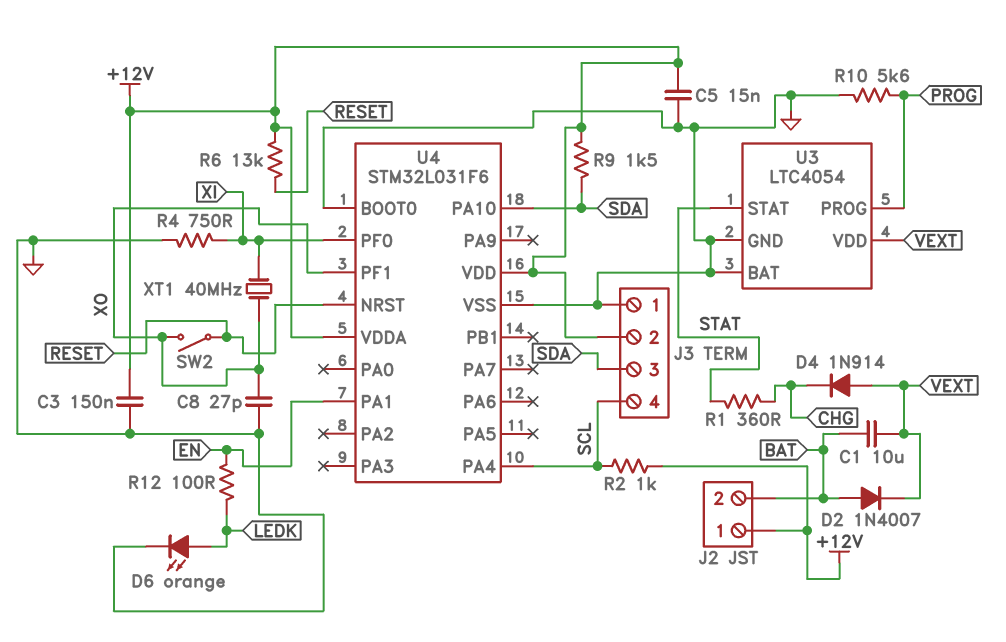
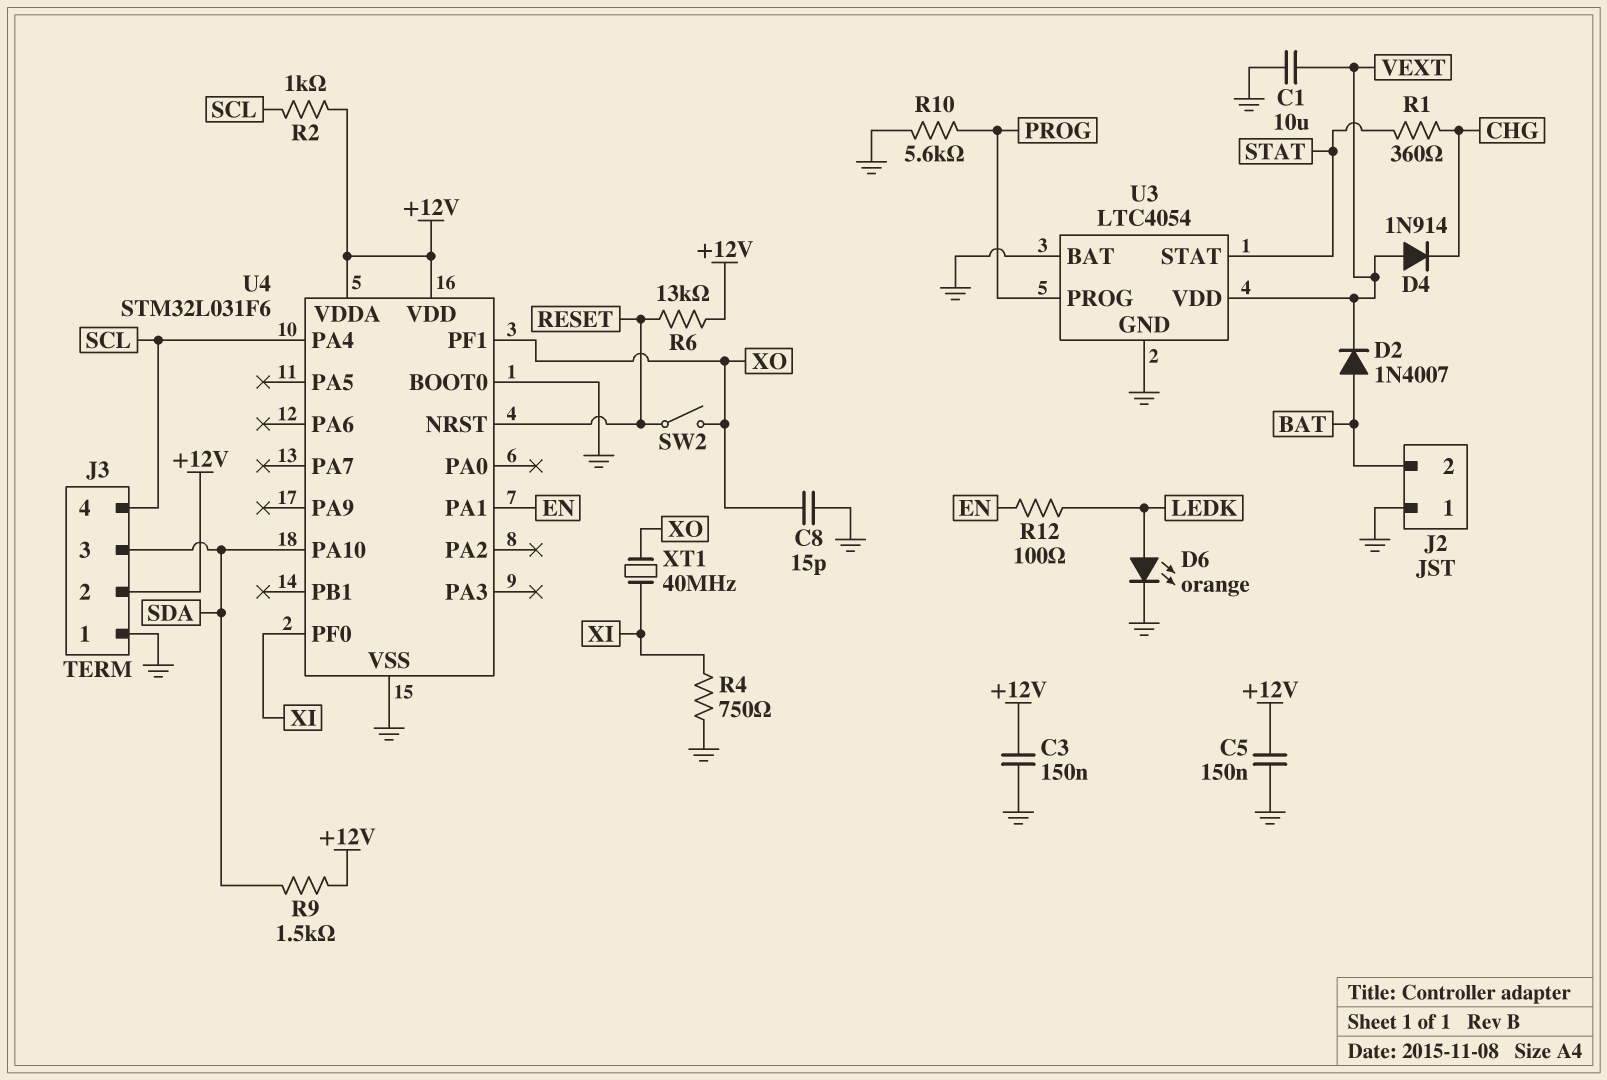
C1: 10uF (BAT, VEXT) -> 10uF (GND, VEXT)
C5: 15nF (+12V, GND) -> 150nF (+12V, GND)
C8: 27pF (GND, XO) -> 15pF (GND, XO)
J2 pin 1: +12V -> GND

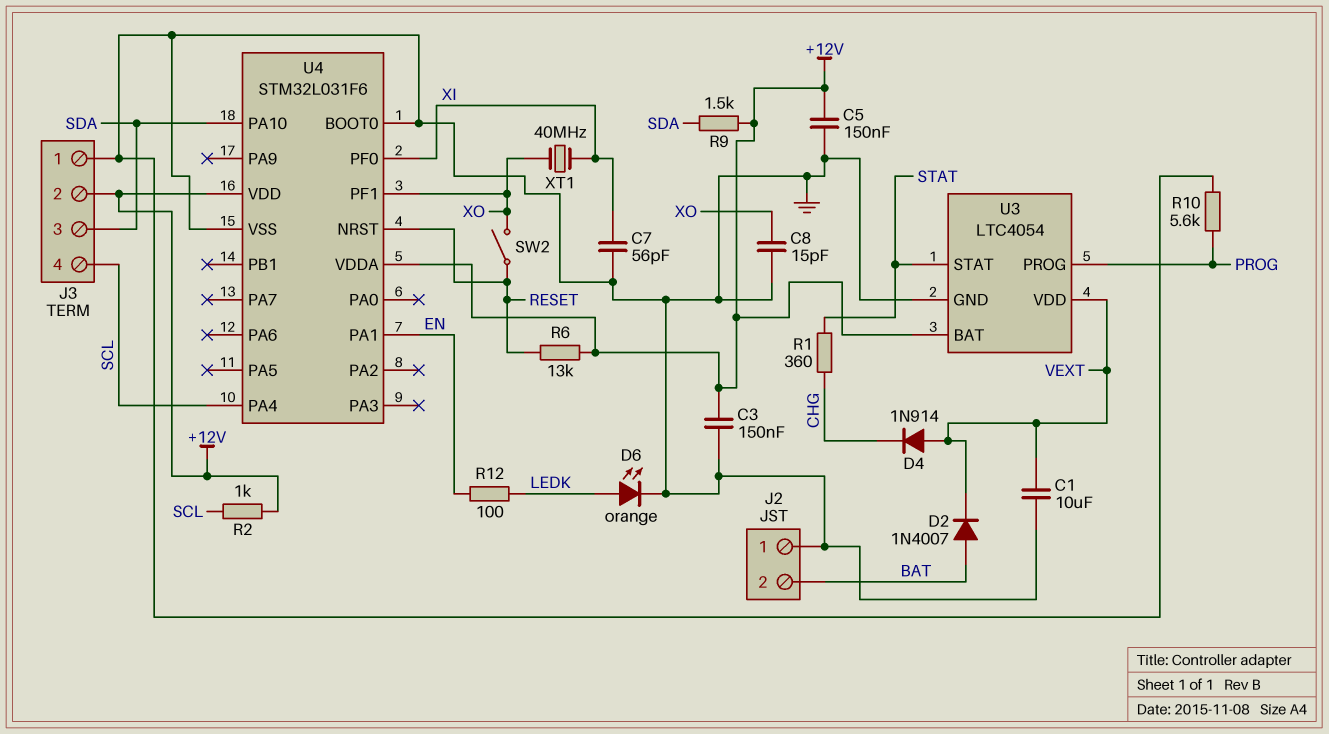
C7: none -> 56pF (GND, XI)
R4: 750 (GND, XI) -> none
U3 pin BAT: GND -> +12V

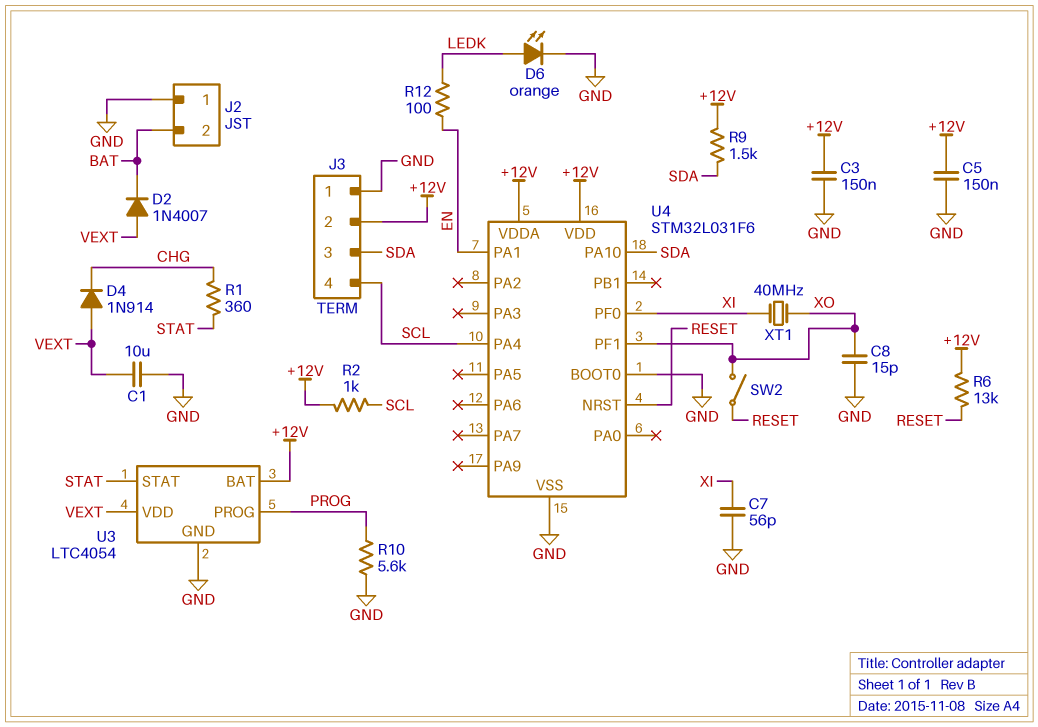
D2: diode 1N4007 (A BAT, K VEXT) -> diode 1N4007 (A VEXT, K BAT)

